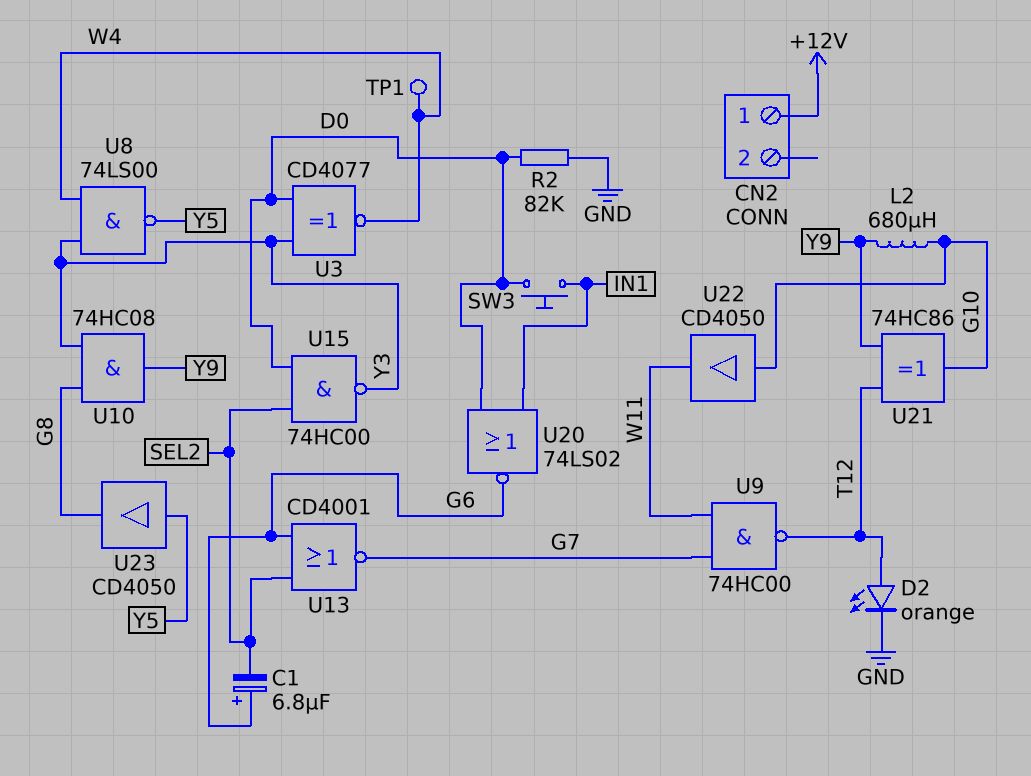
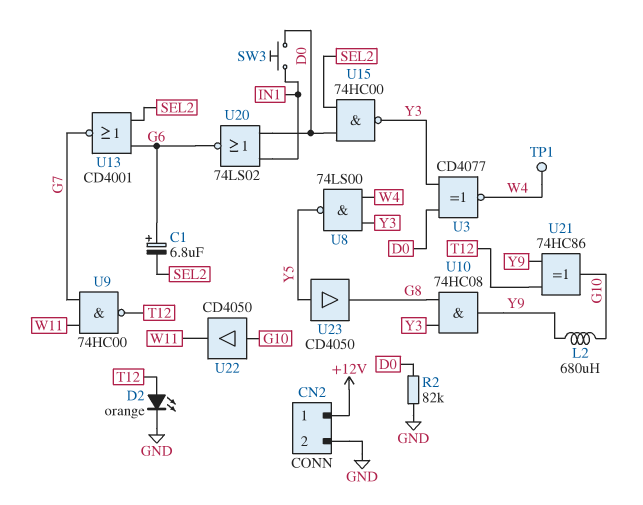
CN2 pin 2: none -> GND

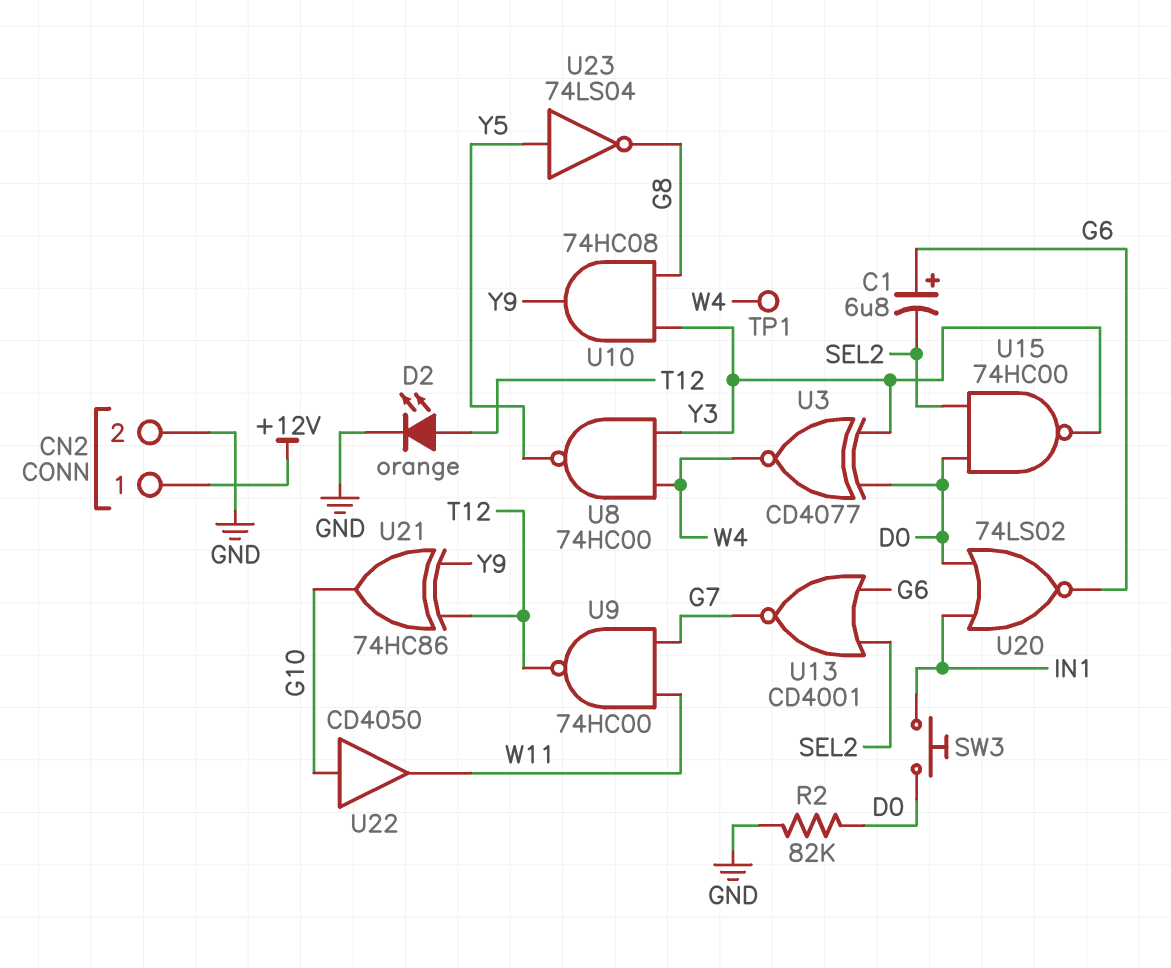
L2: 680uH (G10, Y9) -> none
U8: NAND 74LS00 (in W4, in Y3, out Y5) -> NAND 74HC00 (in W4, in Y3, out Y5)
U23: buffer CD4050 (in Y5, out G8) -> NOT 74LS04 (in Y5, out G8)

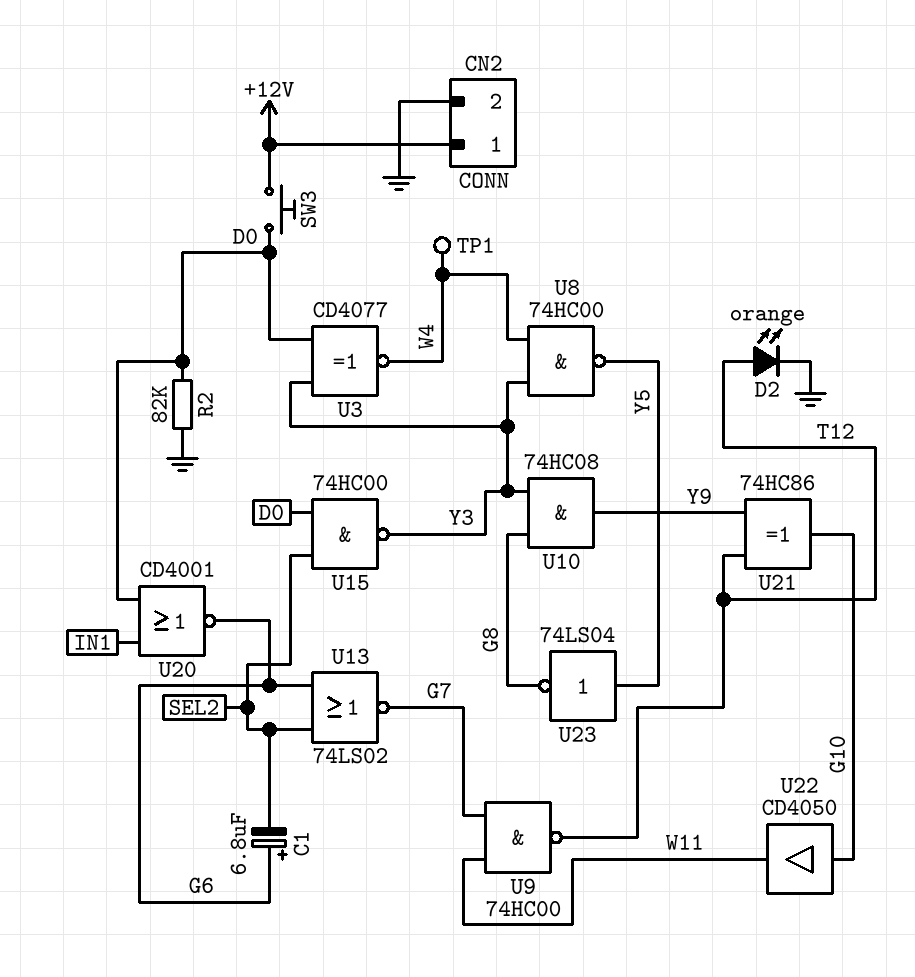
SW3: button (D0, IN1) -> button (+12V, D0)
U13: NOR CD4001 (in G6, in SEL2, out G7) -> NOR 74LS02 (in G6, in SEL2, out G7)
U20: NOR 74LS02 (in D0, in IN1, out G6) -> NOR CD4001 (in D0, in IN1, out G6)

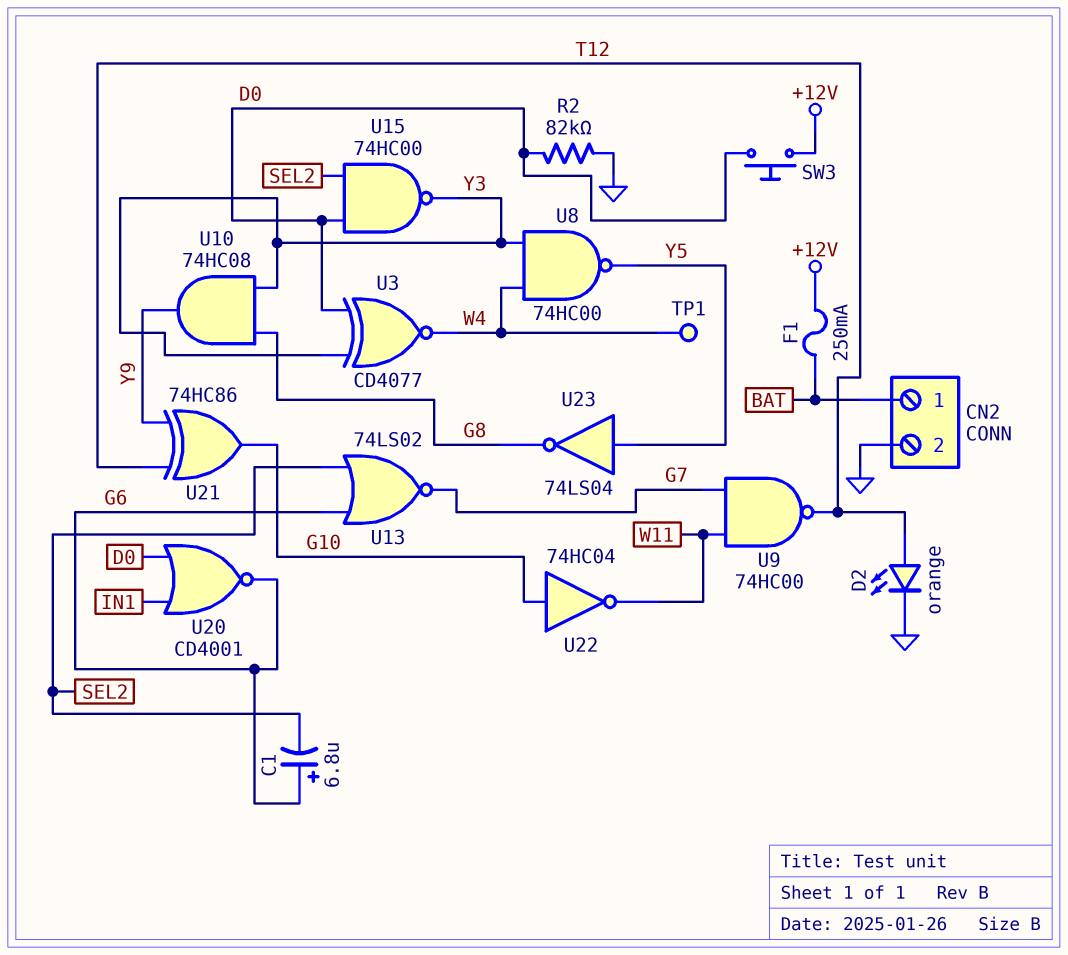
CN2 pin 1: +12V -> BAT
F1: none -> 250mA (+12V, BAT)
U22: buffer CD4050 (in G10, out W11) -> NOT 74HC04 (in G10, out W11)

